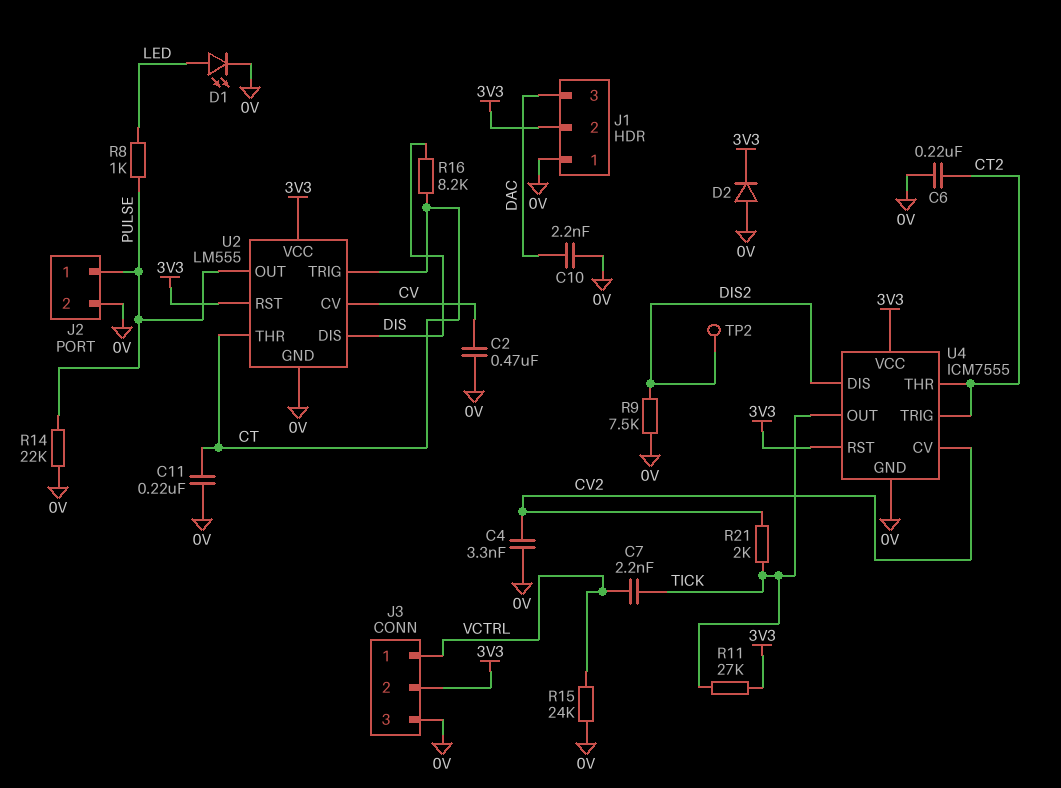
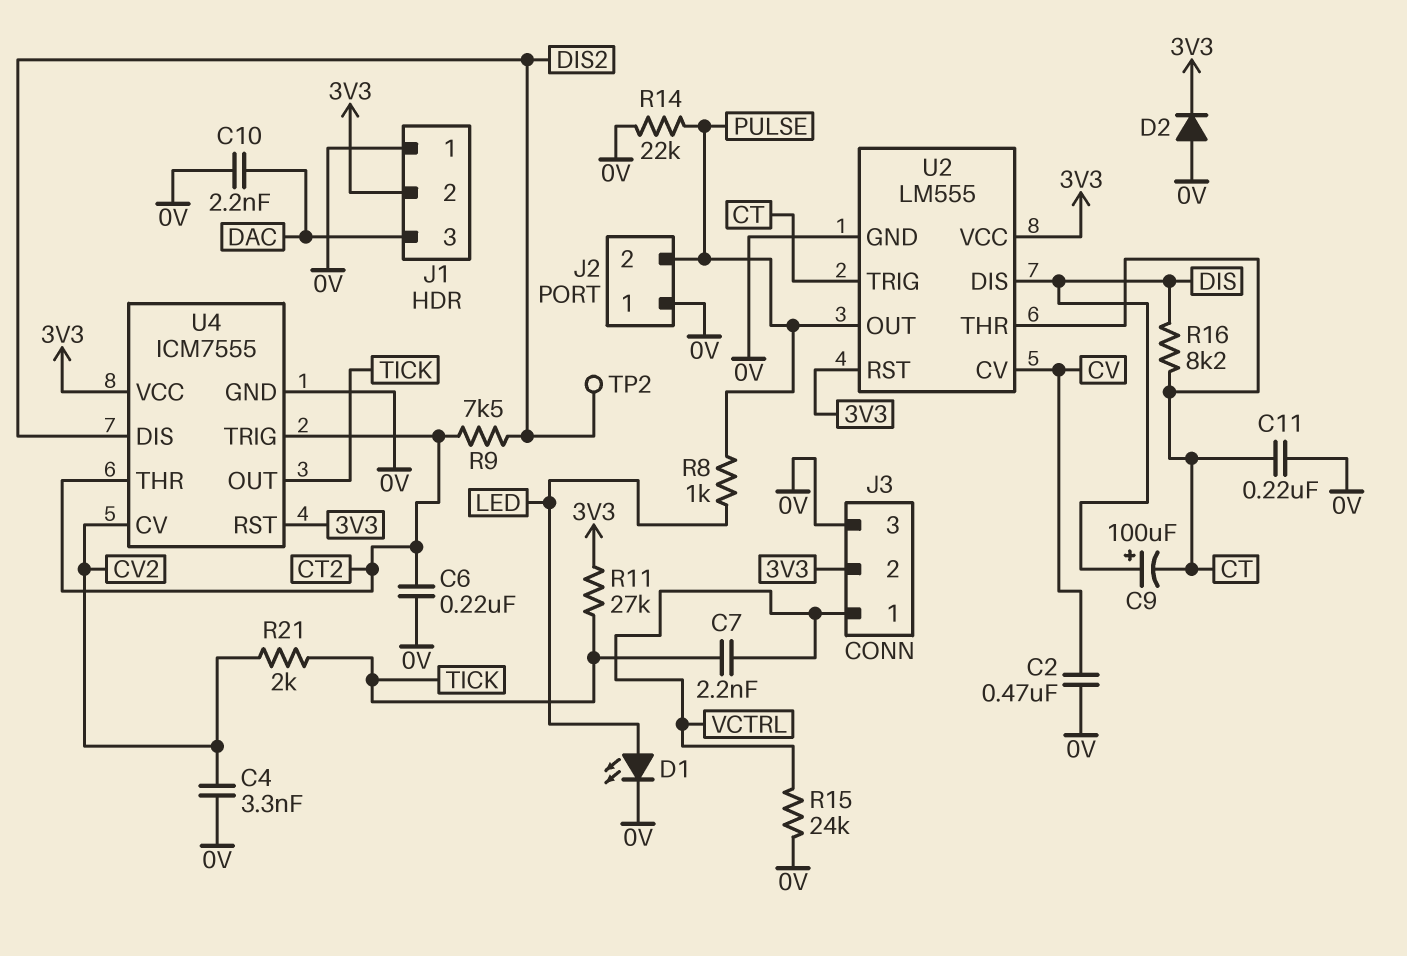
C9: none -> 100uF (plus DIS, minus CT)
J2 pin 1: PULSE -> 0V
J2 pin 2: 0V -> PULSE
R9: 7.5k (0V, DIS2) -> 7.5k (CT2, DIS2)

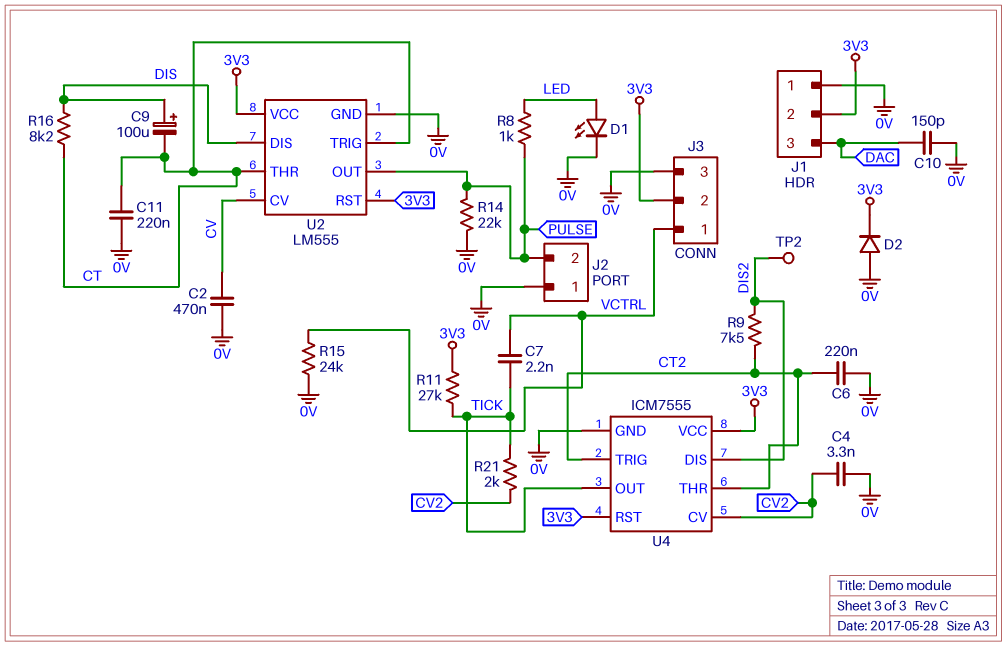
C10: 2.2nF (0V, DAC) -> 150pF (0V, DAC)

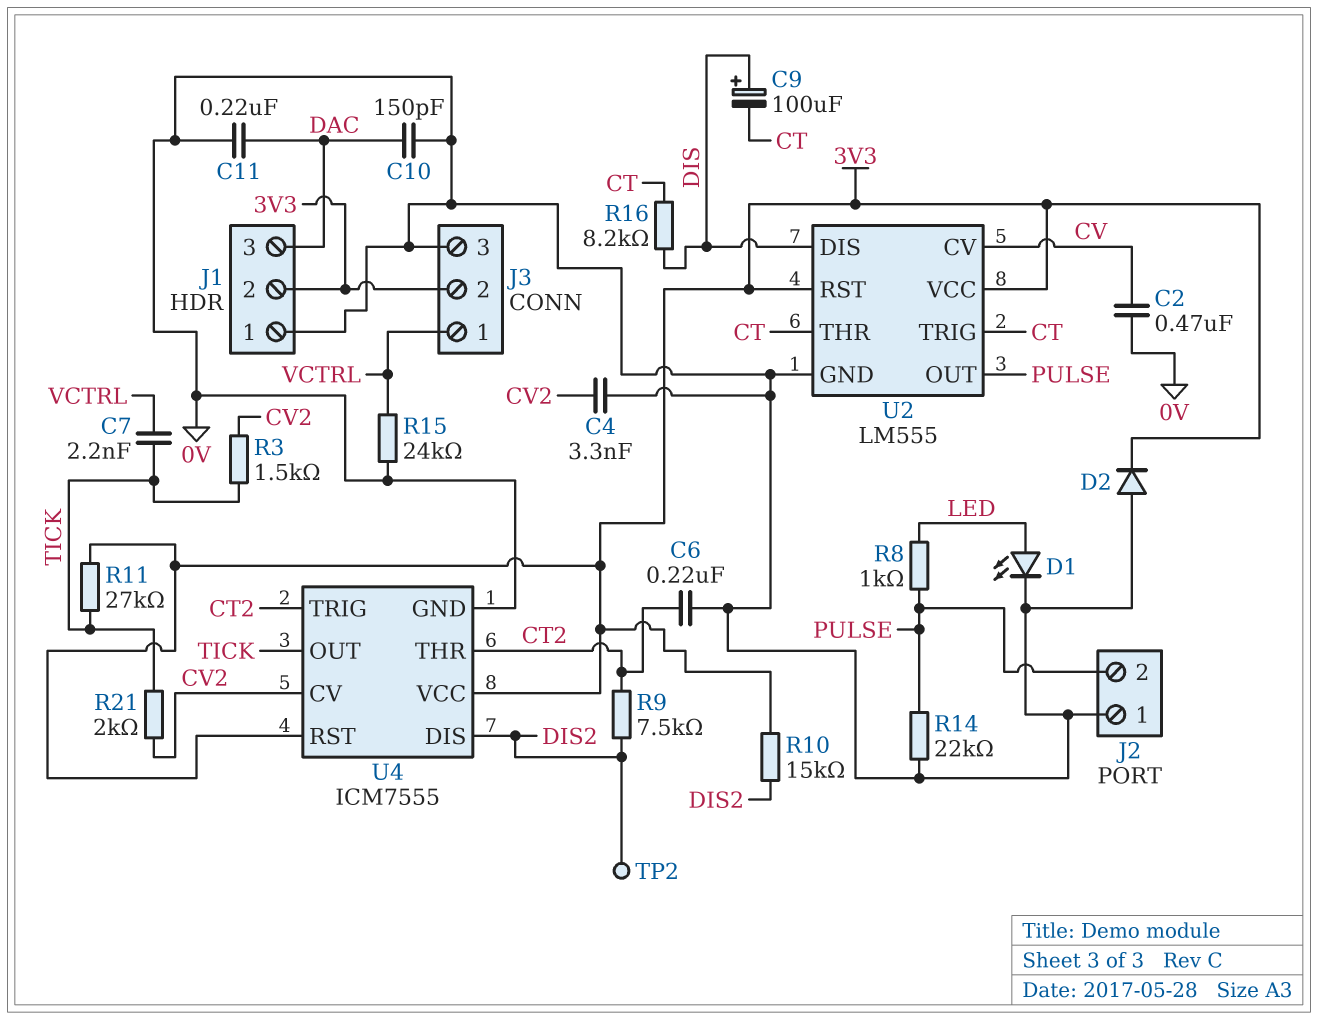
C11: 220nF (0V, CT) -> 220nF (0V, DAC)
R3: none -> 1.5k (CV2, TICK)
R10: none -> 15k (3V3, DIS2)

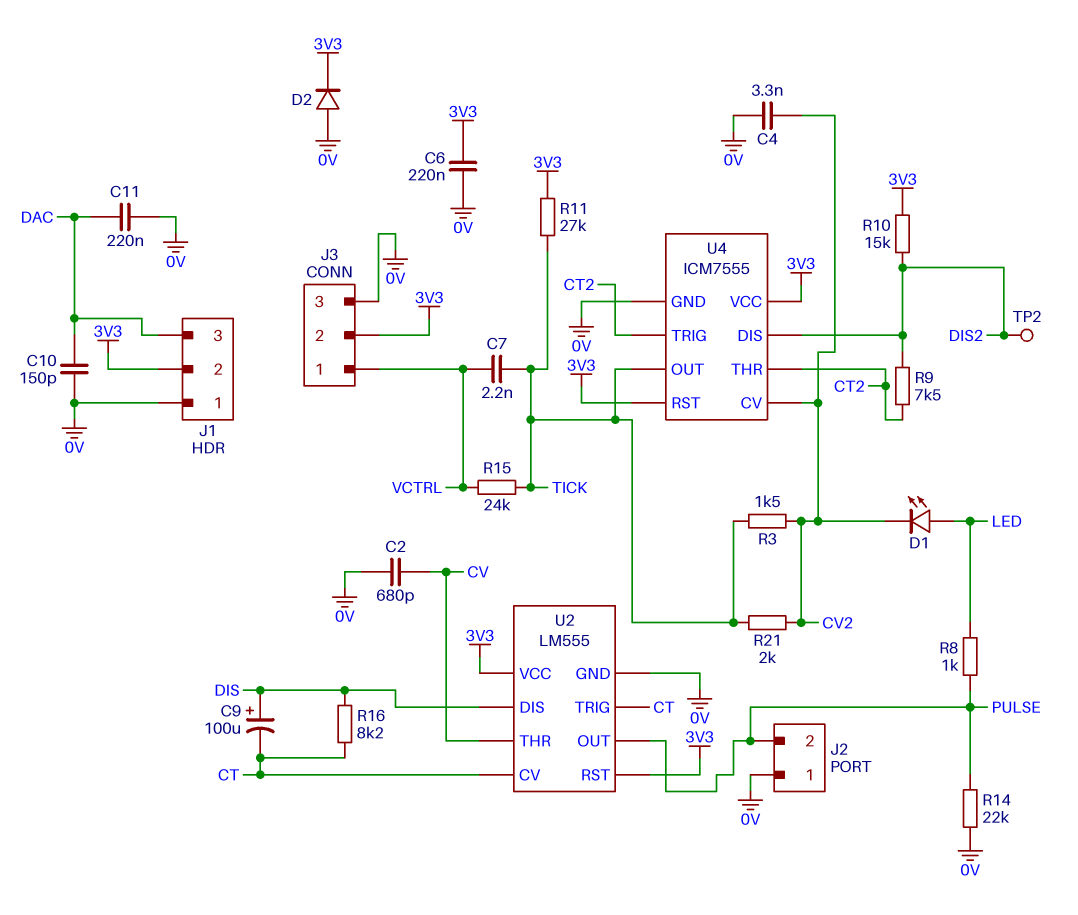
C2: 470nF (0V, CV) -> 680pF (0V, CV)
C6: 220nF (0V, CT2) -> 220nF (0V, 3V3)
D1: LED (A LED, K 0V) -> LED (A LED, K CV2)
R15: 24k (0V, VCTRL) -> 24k (TICK, VCTRL)
U2 pin CV: CV -> CT
U2 pin THR: CT -> CV

